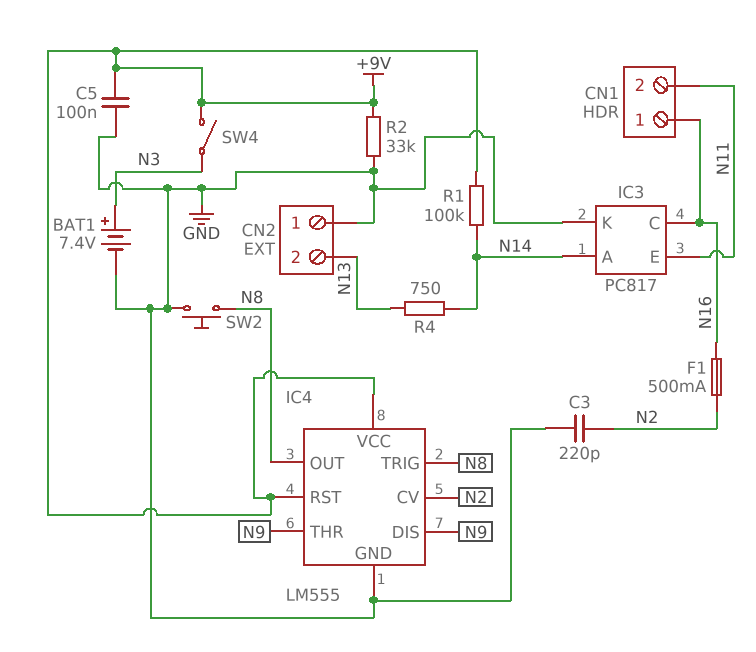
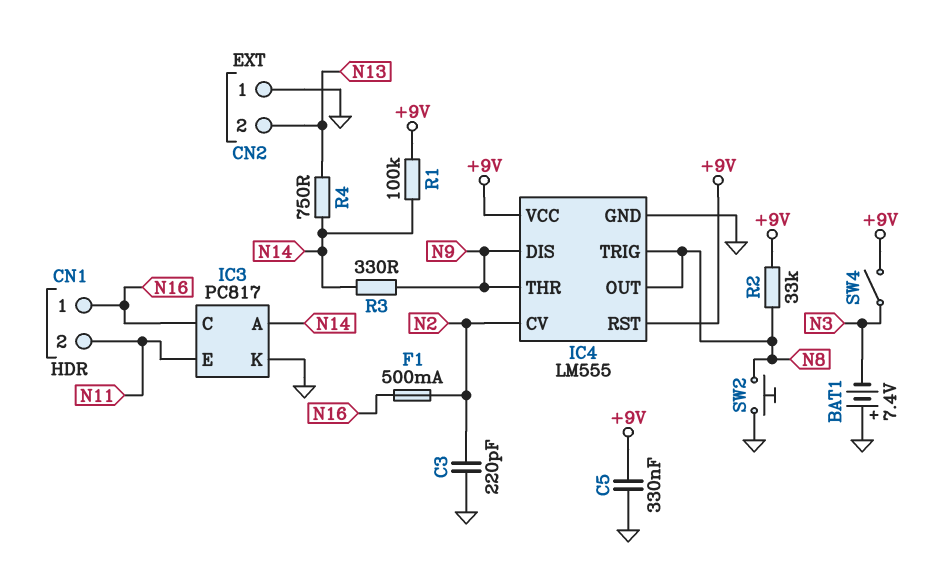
BAT1: 7.4V (plus N3, minus GND) -> 7.4V (plus GND, minus N3)
C5: 100nF (+9V, GND) -> 330nF (+9V, GND)
R2: 33k (+9V, GND) -> 33k (+9V, N8)
R3: none -> 330 (N9, N14)

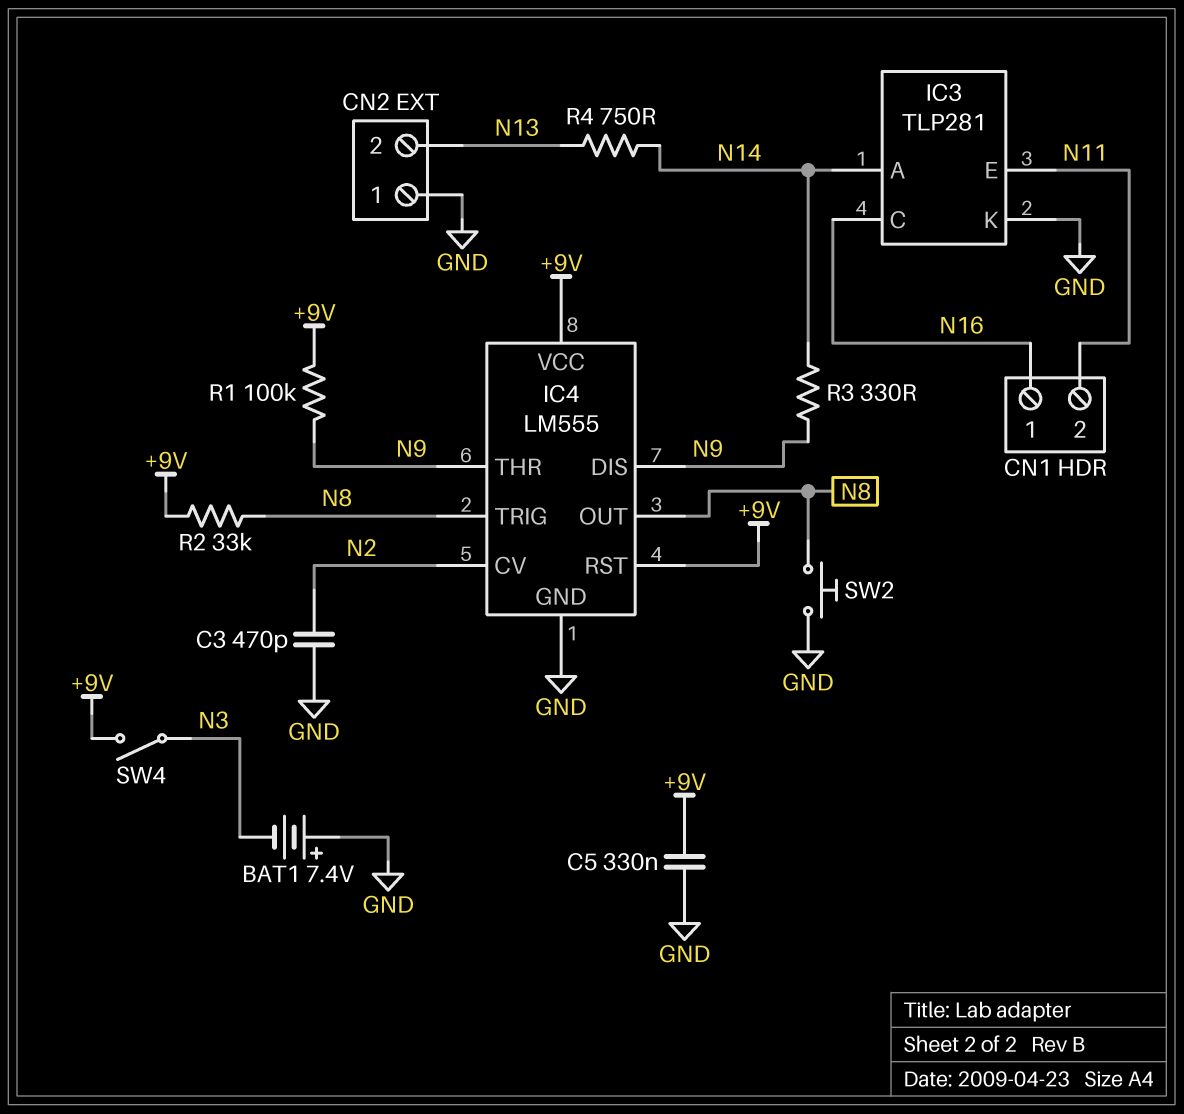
C3: 220pF (GND, N2) -> 470pF (GND, N2)
F1: 500mA (N2, N16) -> none
IC3: PC817 -> TLP281
R1: 100k (+9V, N14) -> 100k (+9V, N9)

